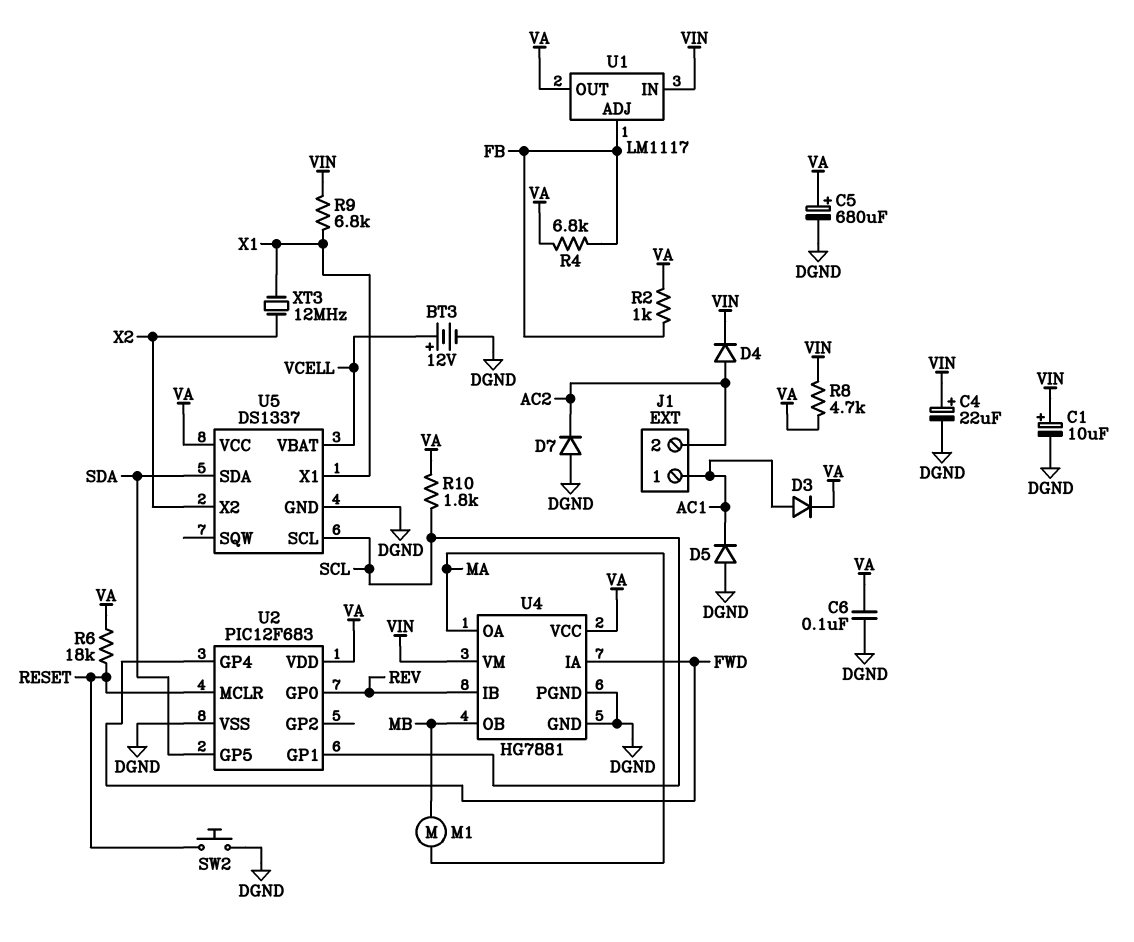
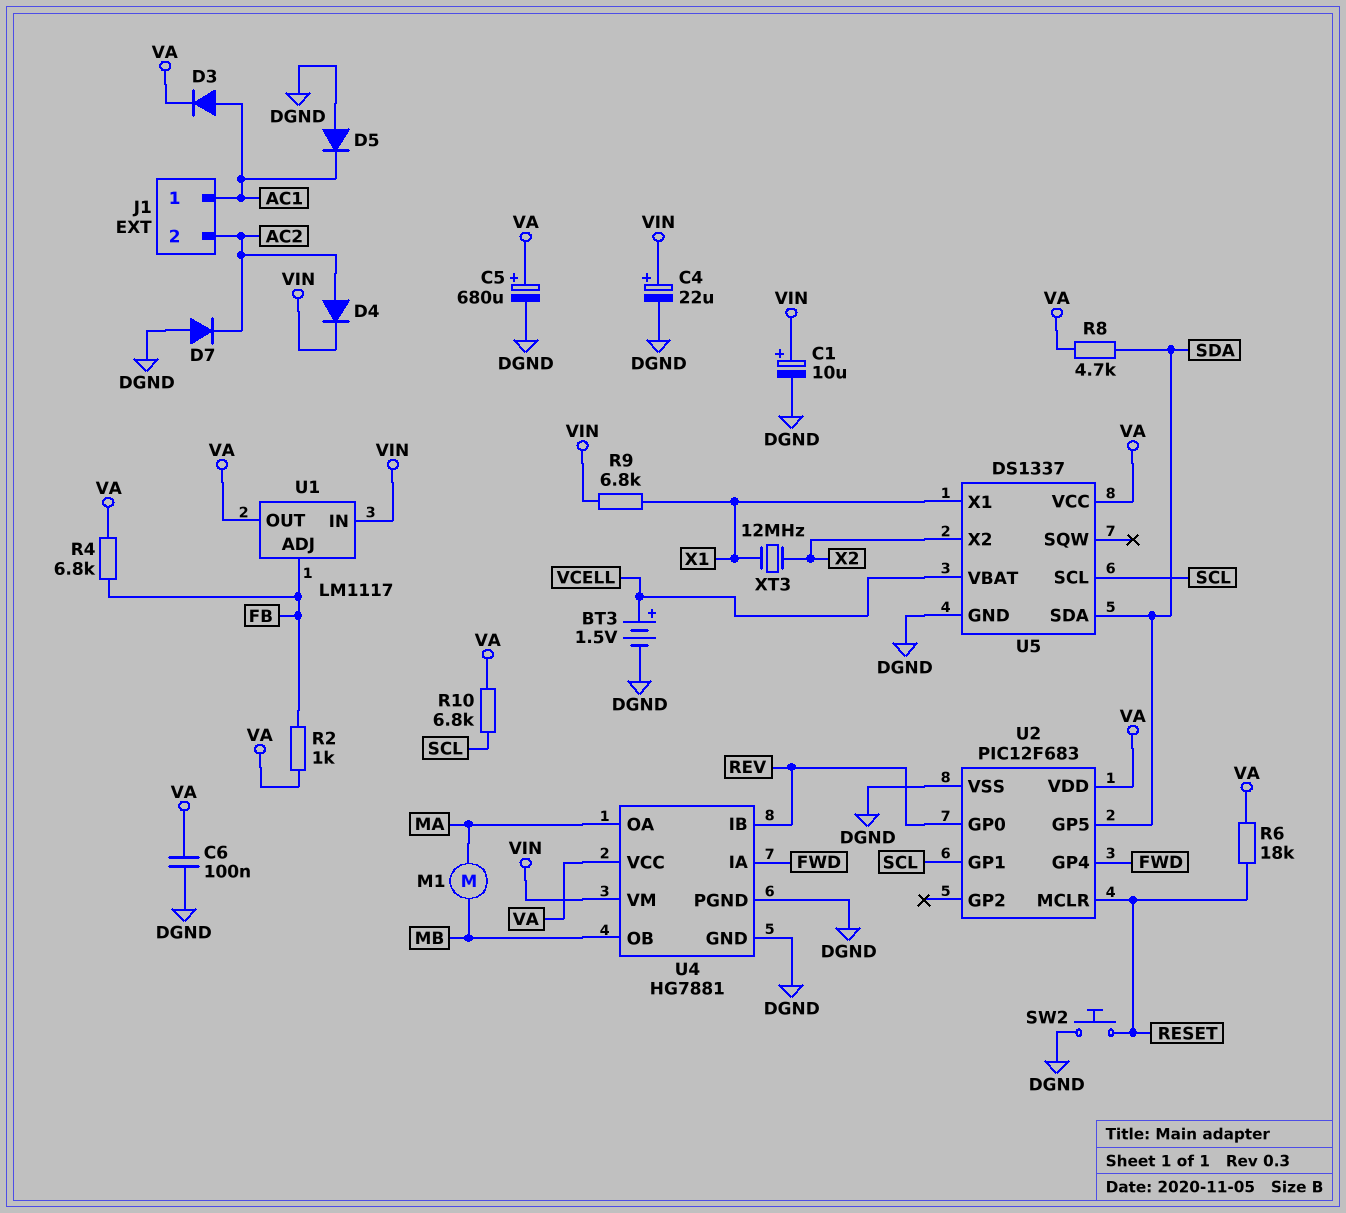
BT3: 12V (plus VCELL, minus DGND) -> 1.5V (plus VCELL, minus DGND)
R8: 4.7k (VA, VIN) -> 4.7k (SDA, VA)
R10: 1.8k (SCL, VA) -> 6.8k (SCL, VA)

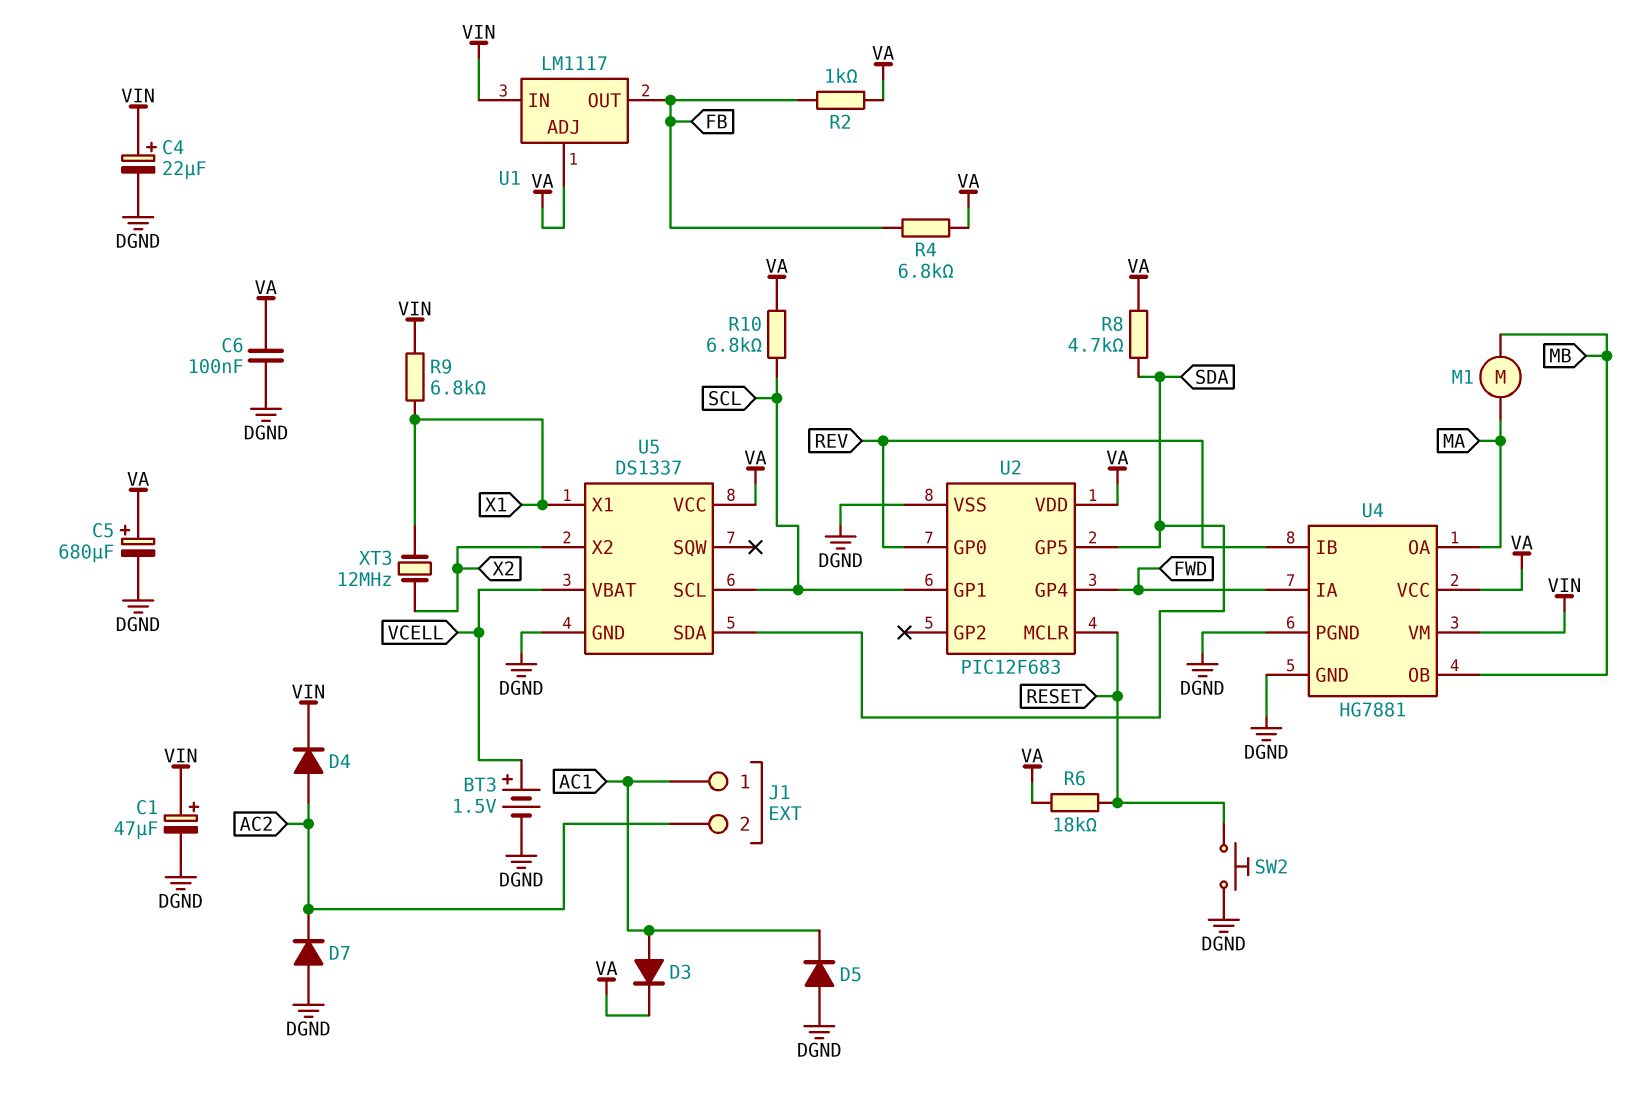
C1: 10uF (plus VIN, minus DGND) -> 47uF (plus VIN, minus DGND)
U1 pin ADJ: FB -> VA
U1 pin OUT: VA -> FB

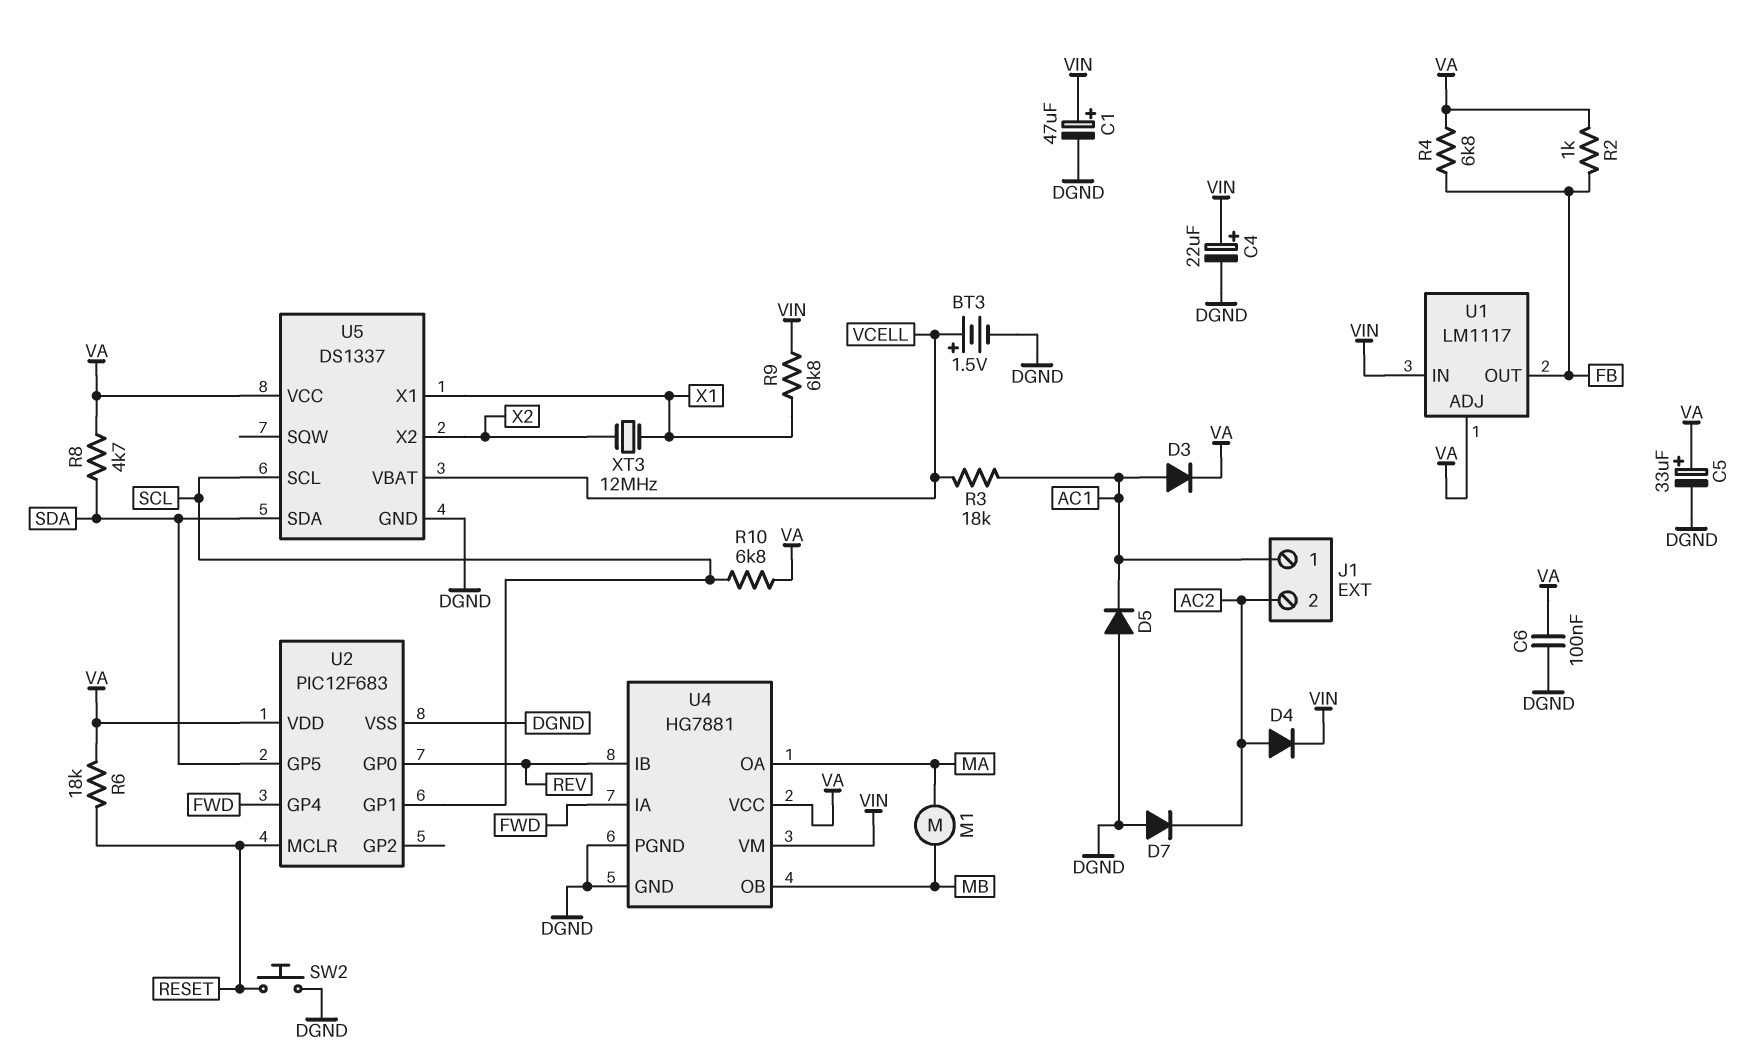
C5: 680uF (plus VA, minus DGND) -> 33uF (plus VA, minus DGND)
R3: none -> 18k (AC1, VCELL)

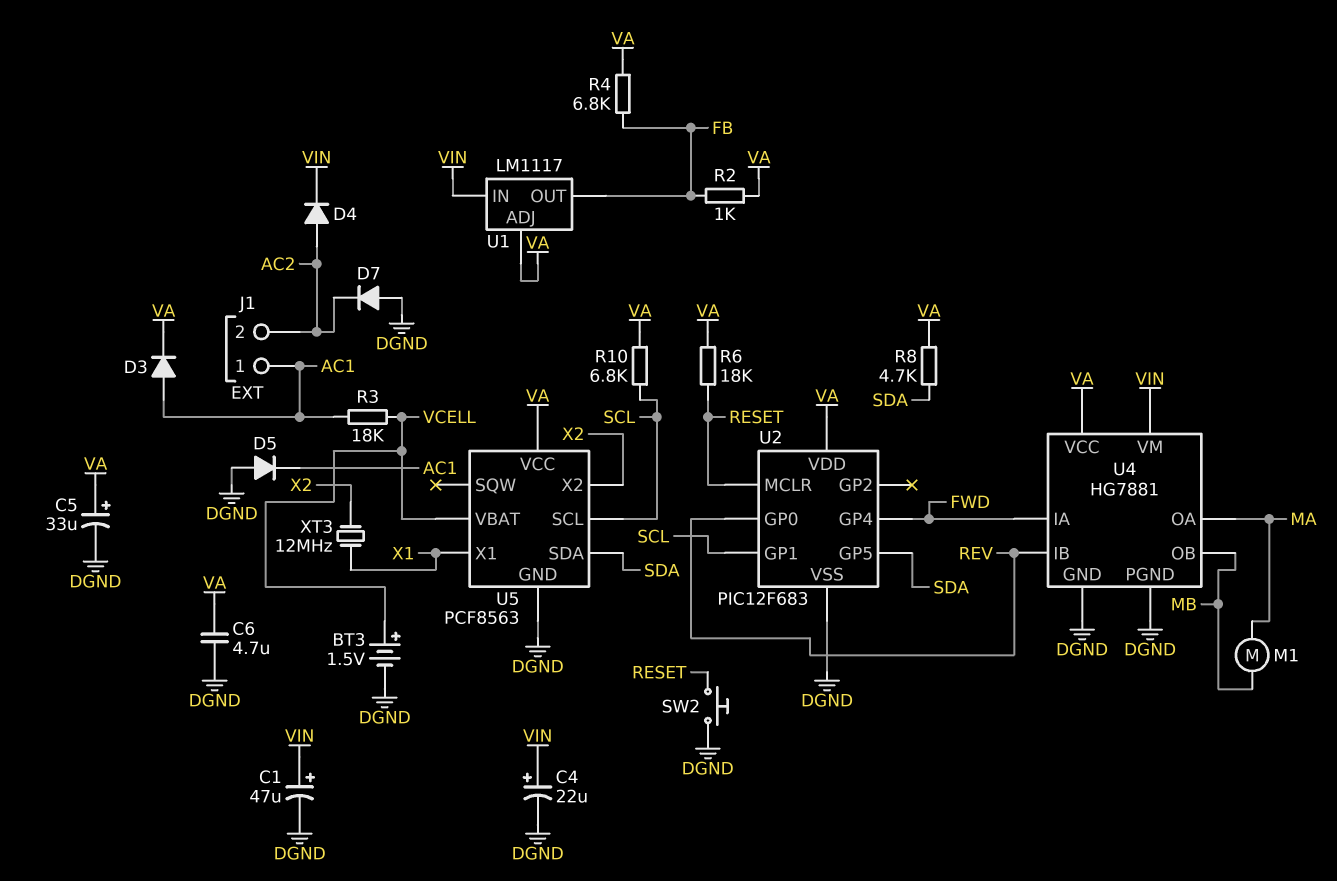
C6: 100nF (DGND, VA) -> 4.7uF (DGND, VA)
R9: 6.8k (VIN, X1) -> none
U5: DS1337 -> PCF8563

